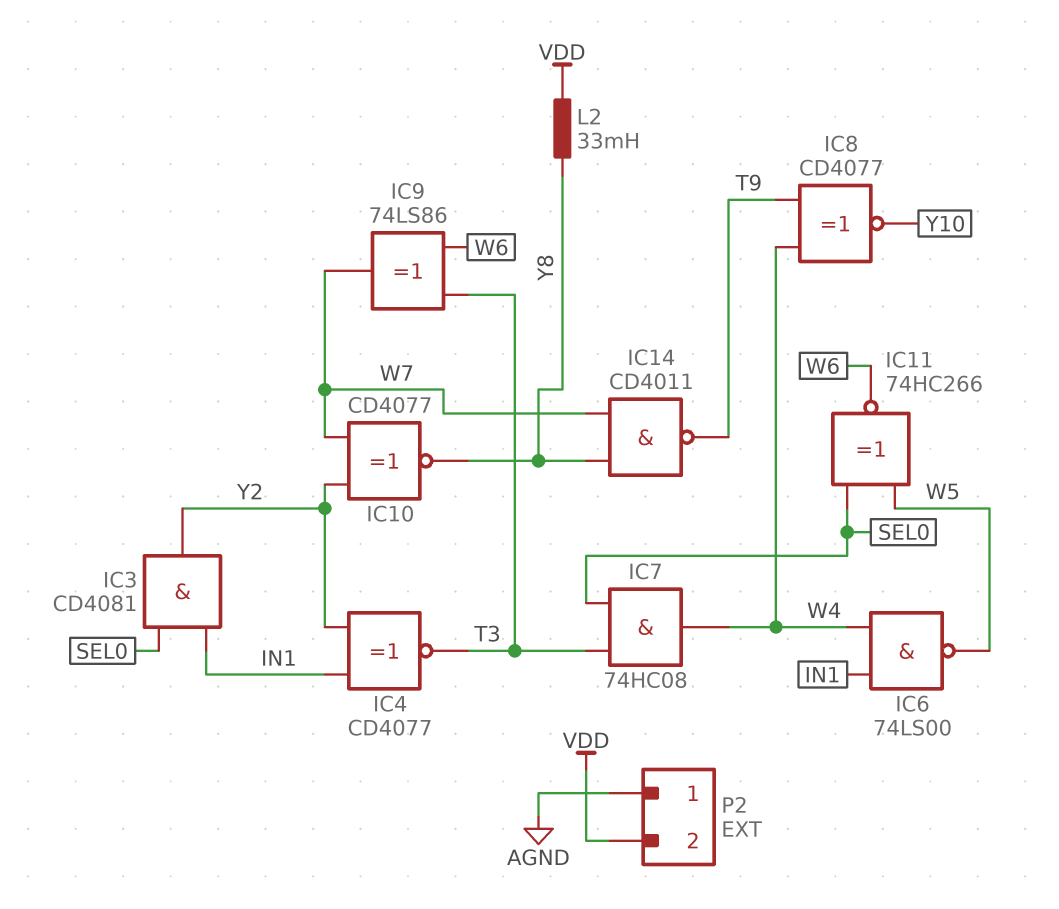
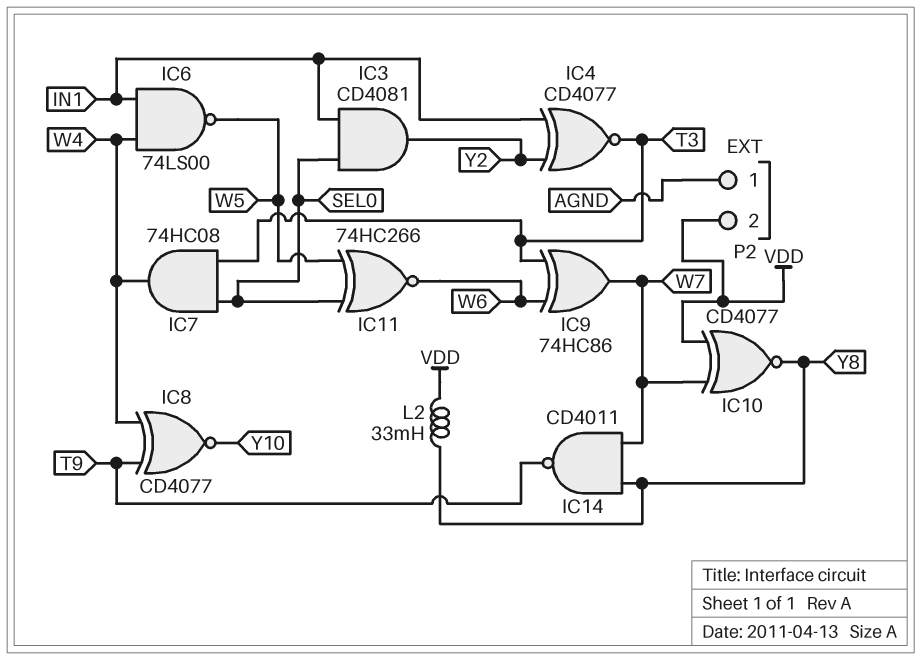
IC9: XOR 74LS86 (in T3, in W6, out W7) -> XOR 74HC86 (in T3, in W6, out W7)
IC10: XNOR CD4077 (in W7, in Y2, out Y8) -> XNOR CD4077 (in VDD, in W7, out Y8)

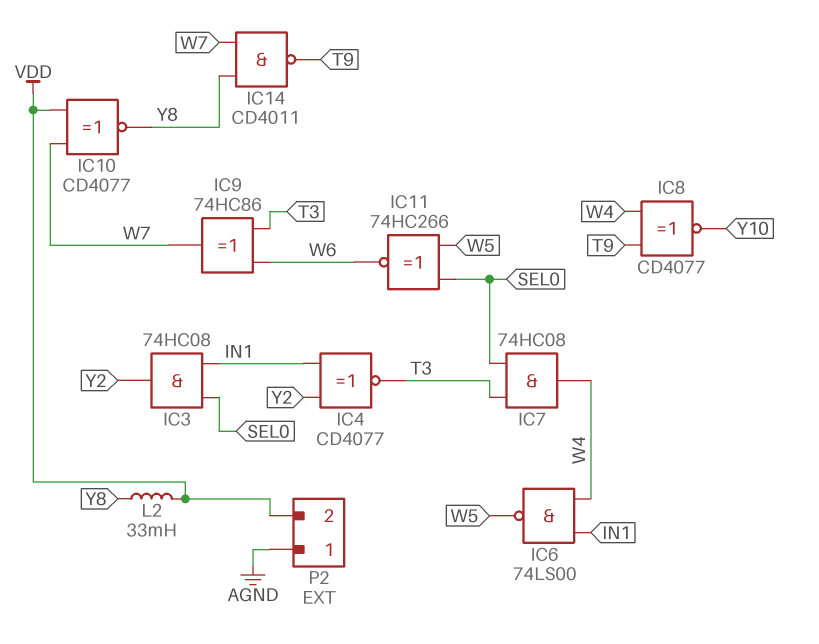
IC3: AND CD4081 (in IN1, in SEL0, out Y2) -> AND 74HC08 (in IN1, in SEL0, out Y2)

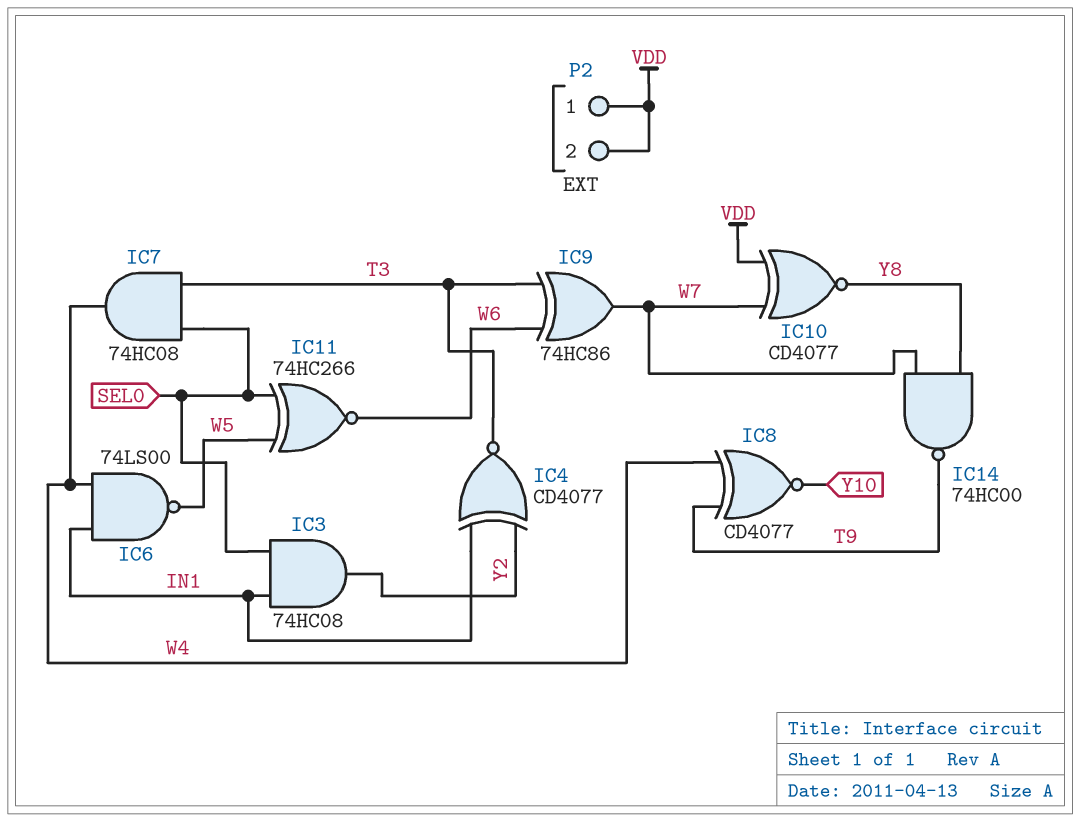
IC14: NAND CD4011 (in W7, in Y8, out T9) -> NAND 74HC00 (in W7, in Y8, out T9)
L2: 33mH (VDD, Y8) -> none
P2 pin 1: AGND -> VDD

